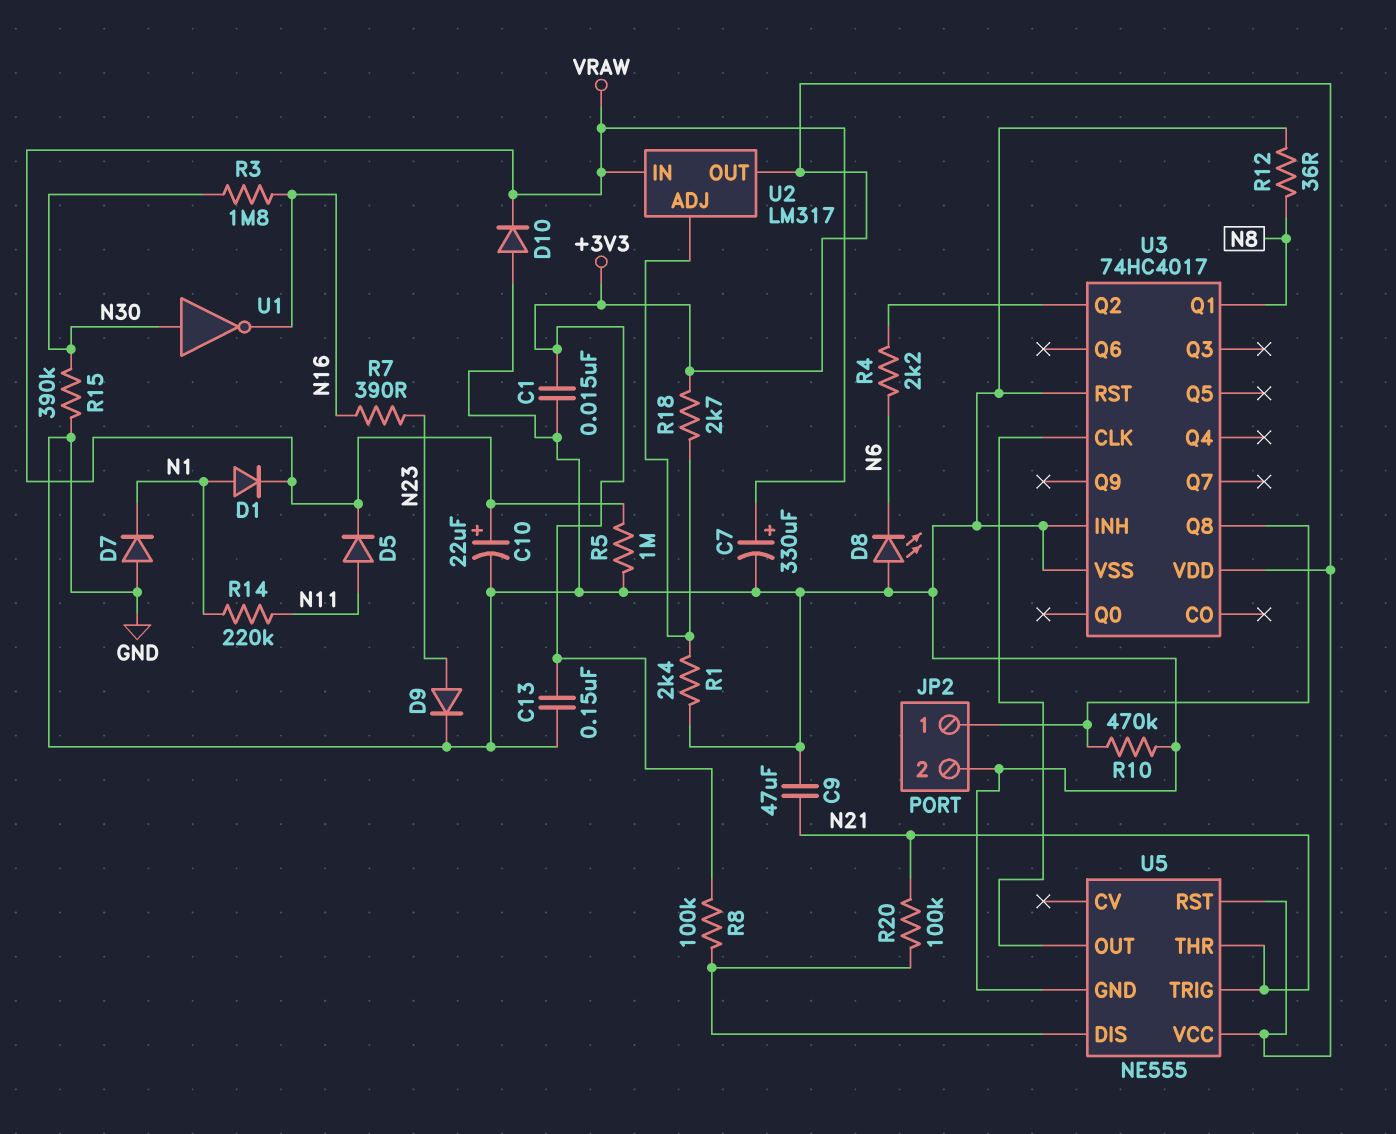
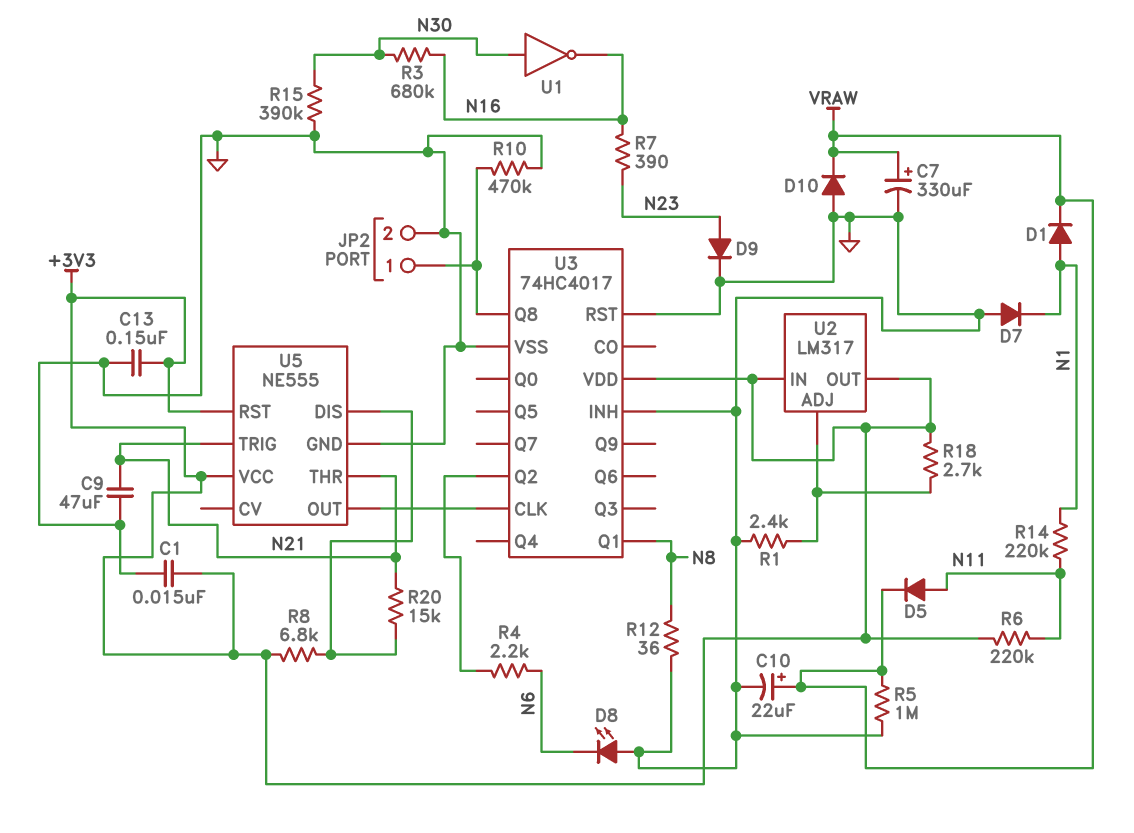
R3: 1.8M (N16, N30) -> 680k (N16, N30)
R6: none -> 220k (+3V3, N11)
R8: 100k (+3V3, U5/DIS) -> 6.8k (+3V3, U5/DIS)
R20: 100k (N21, U5/DIS) -> 15k (N21, U5/DIS)
U2 pin IN: VRAW -> +3V3

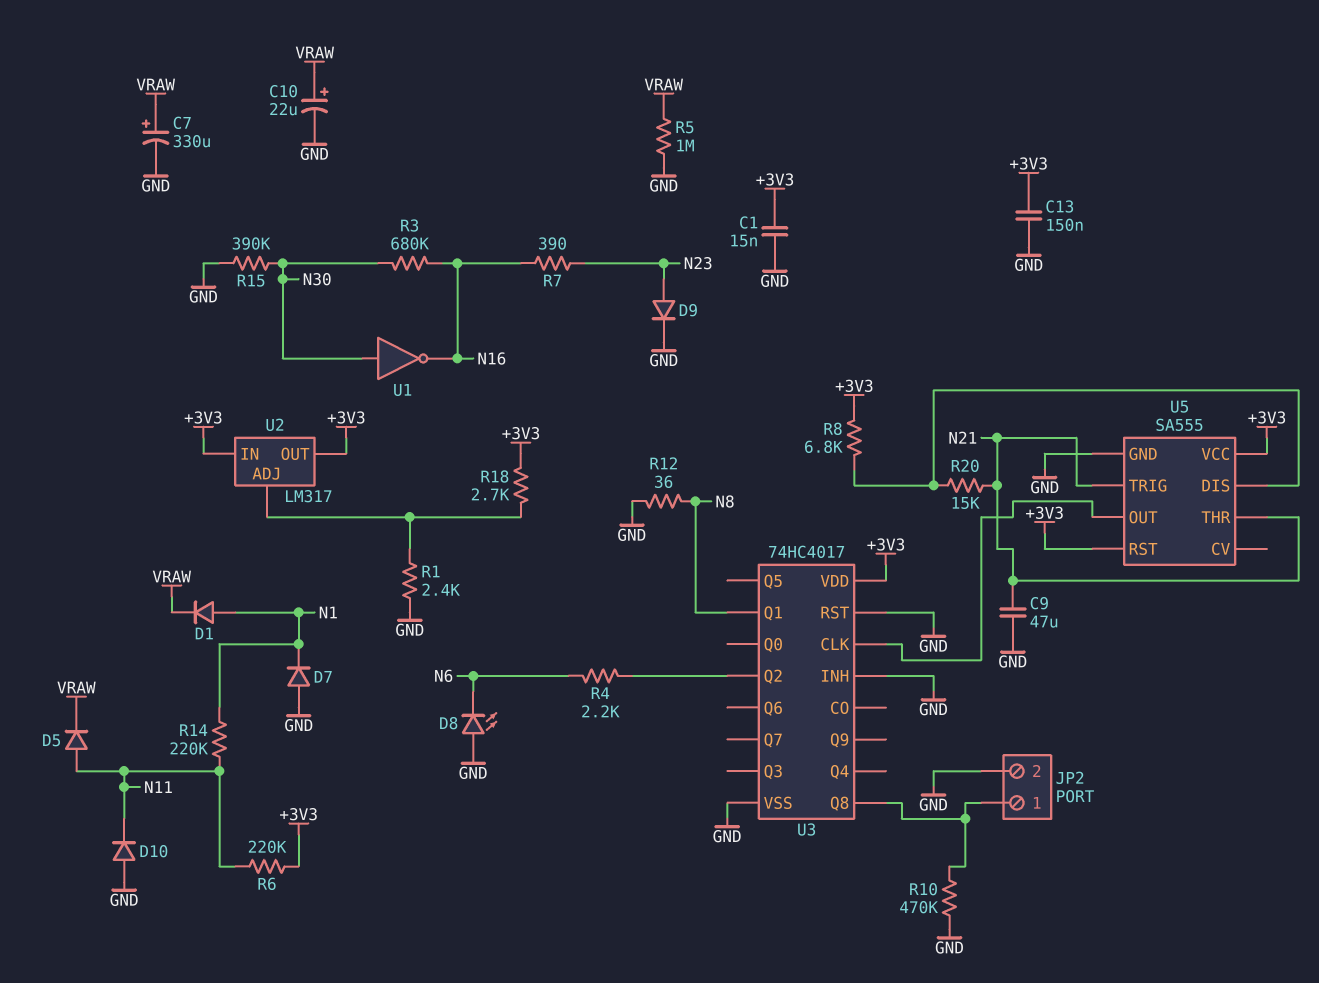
D10: diode (A GND, K VRAW) -> diode (A GND, K N11)
U5: NE555 -> SA555

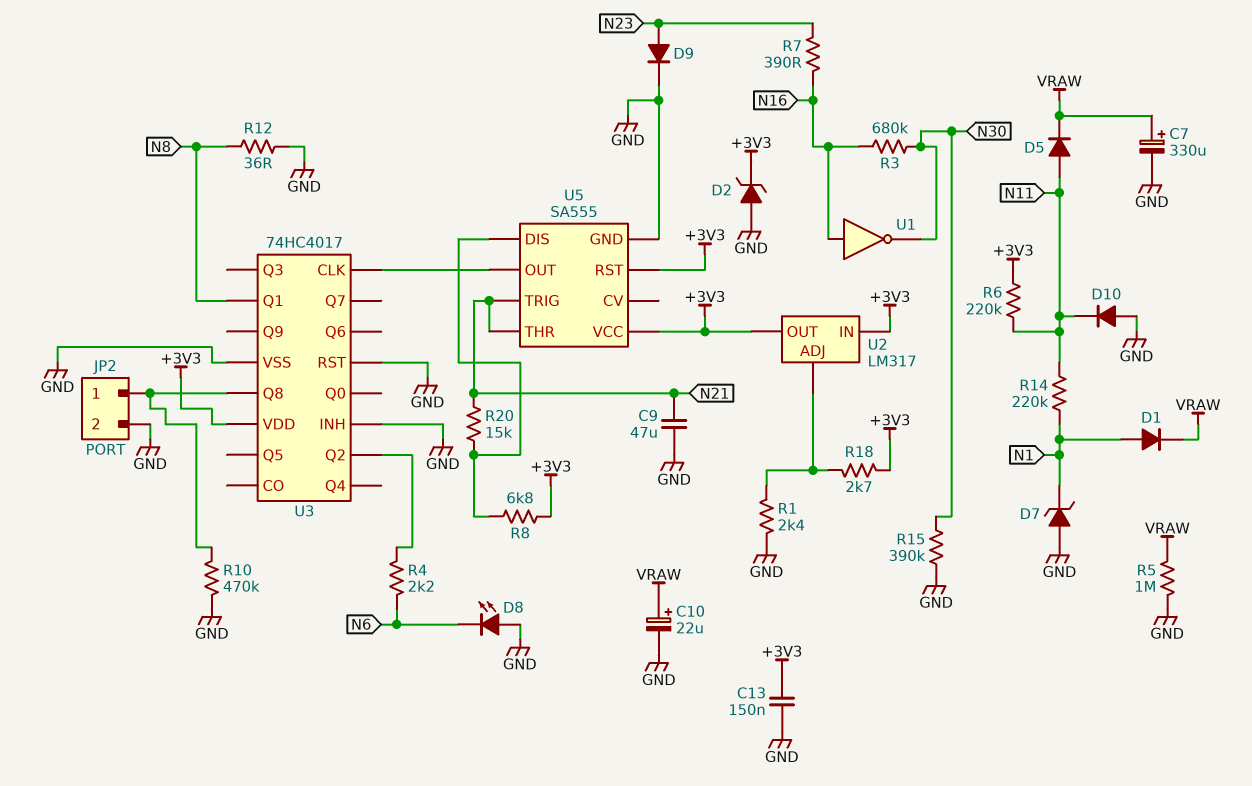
C1: 15nF (+3V3, GND) -> none
D2: none -> zener (A GND, K +3V3)
D7: diode (A GND, K N1) -> zener (A GND, K N1)
U1: NOT (in N30, out N16) -> NOT (in N16, out N30)

